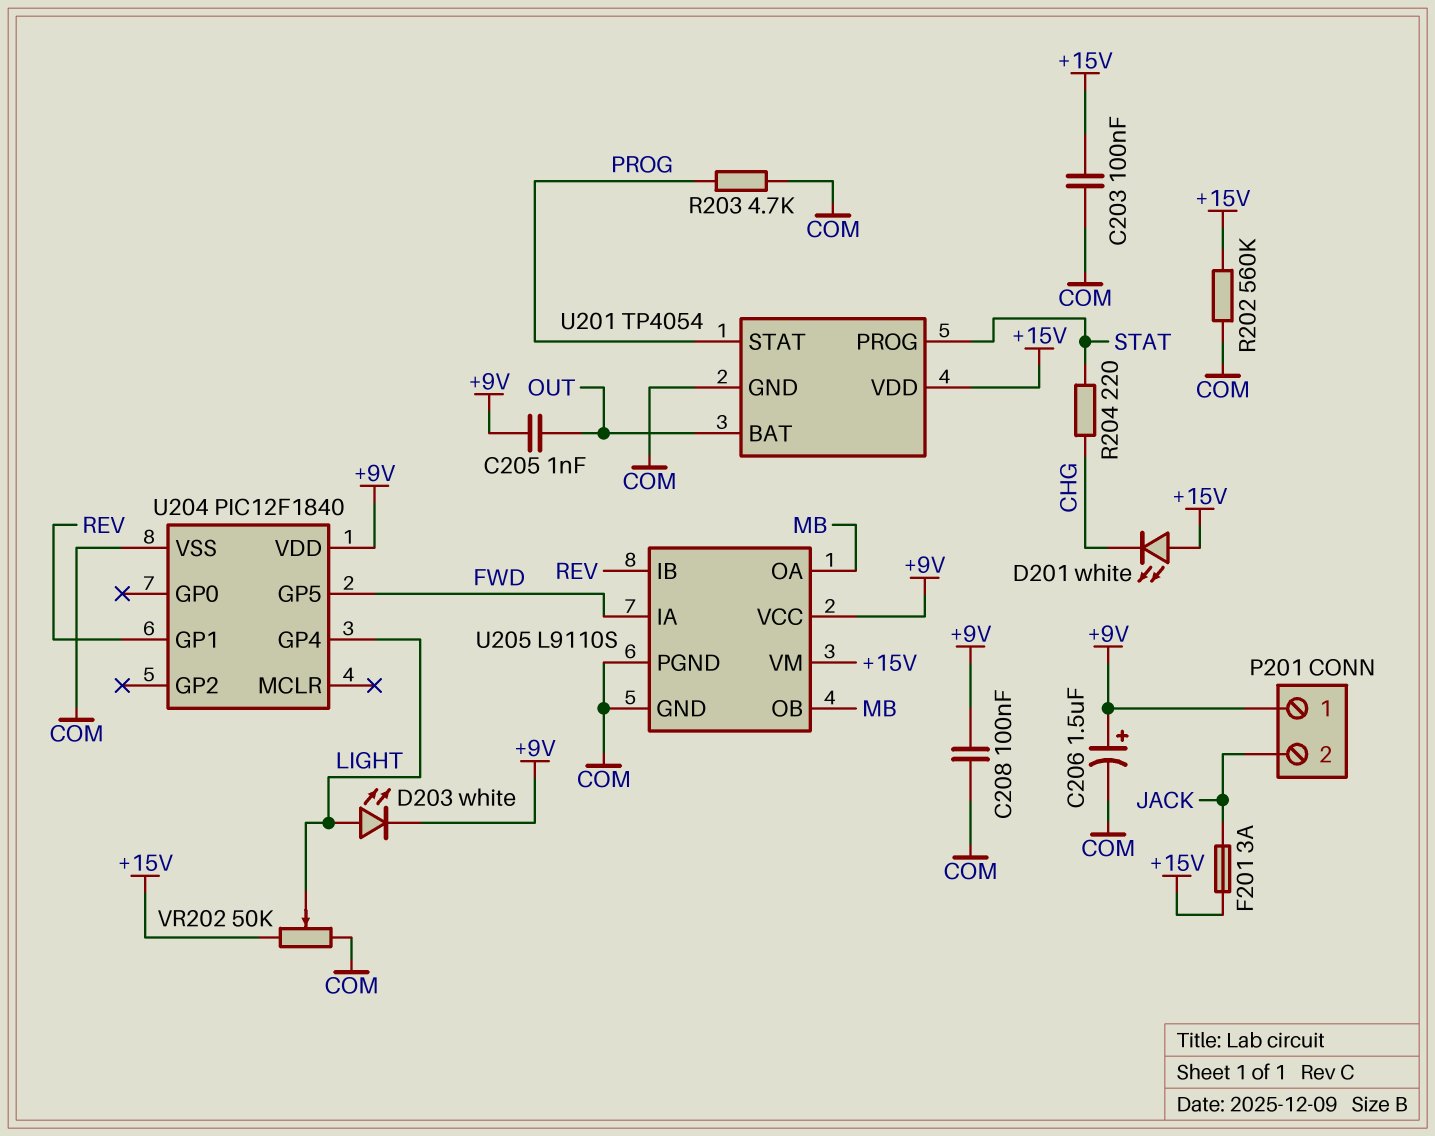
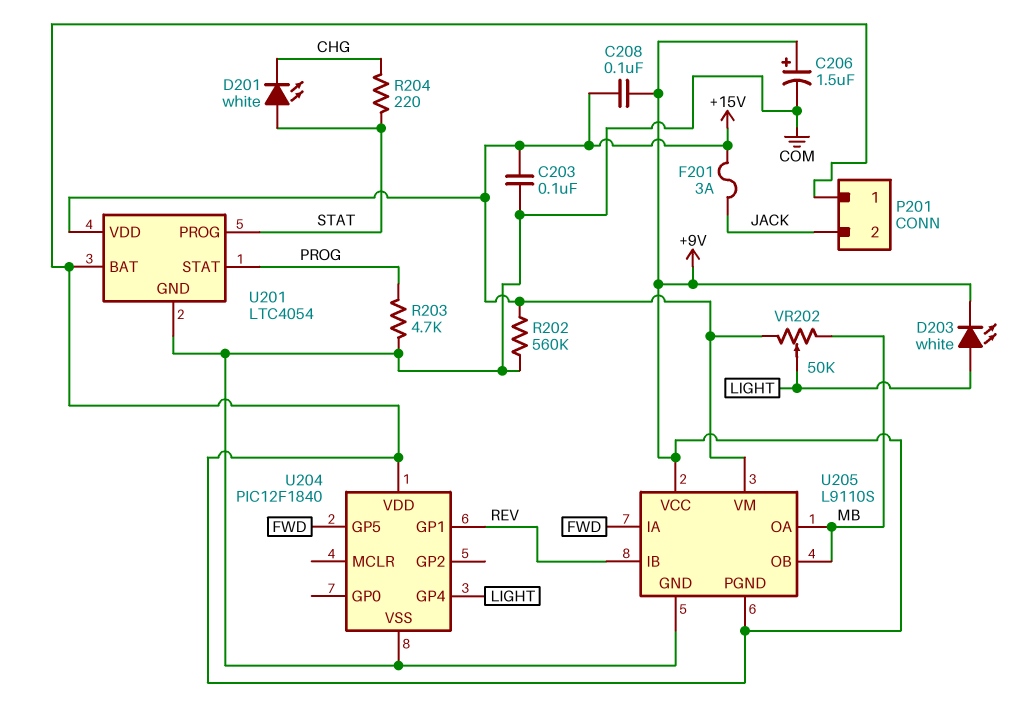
C205: 1nF (+9V, OUT) -> none
C208: 100nF (+9V, COM) -> 100nF (+9V, +15V)
D201: LED white (A +15V, K CHG) -> LED white (A STAT, K CHG)
U201: TP4054 -> LTC4054
U201 pin BAT: OUT -> +9V
U205 pin PGND: COM -> +9V
VR202: 50k (+15V, COM, wiper LIGHT) -> 50k (+15V, MB, wiper LIGHT)

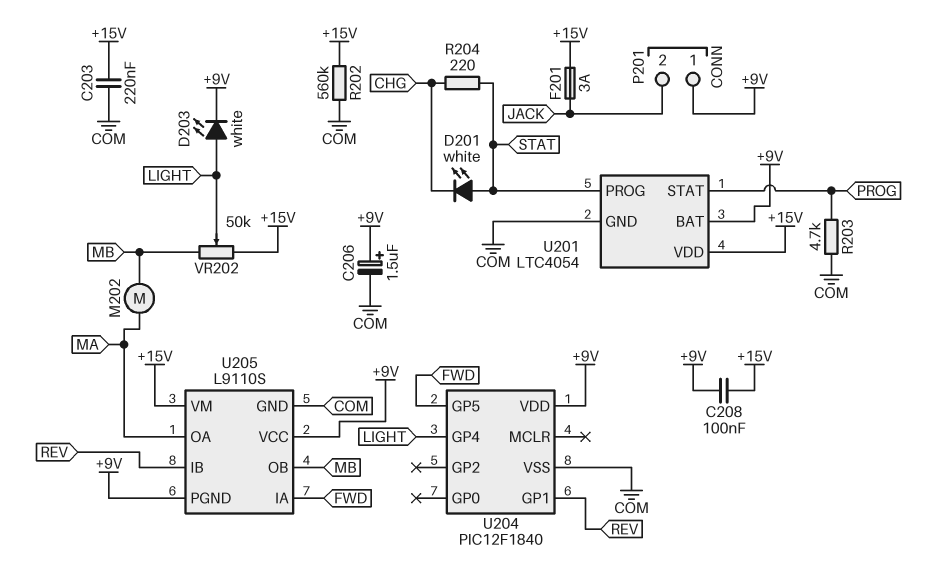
C203: 100nF (+15V, COM) -> 220nF (+15V, COM)
M202: none -> motor (MA, MB)
U205 pin OA: MB -> MA

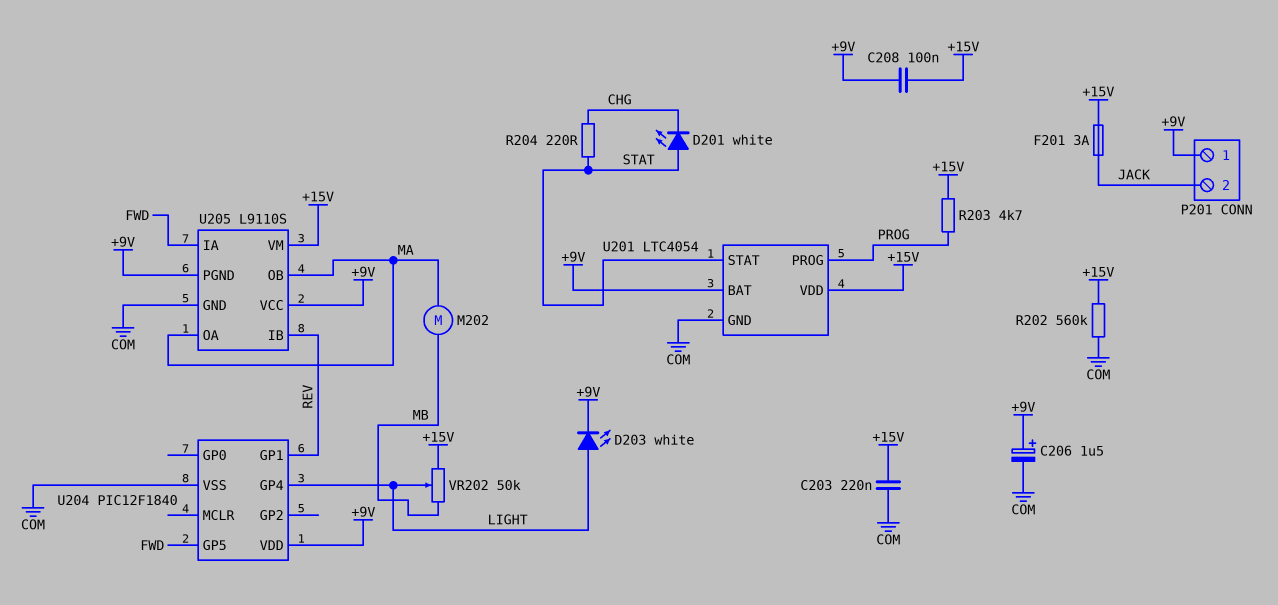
R203: 4.7k (COM, PROG) -> 4.7k (+15V, PROG)
U201 pin PROG: STAT -> PROG
U201 pin STAT: PROG -> STAT
U205 pin OB: MB -> MA

